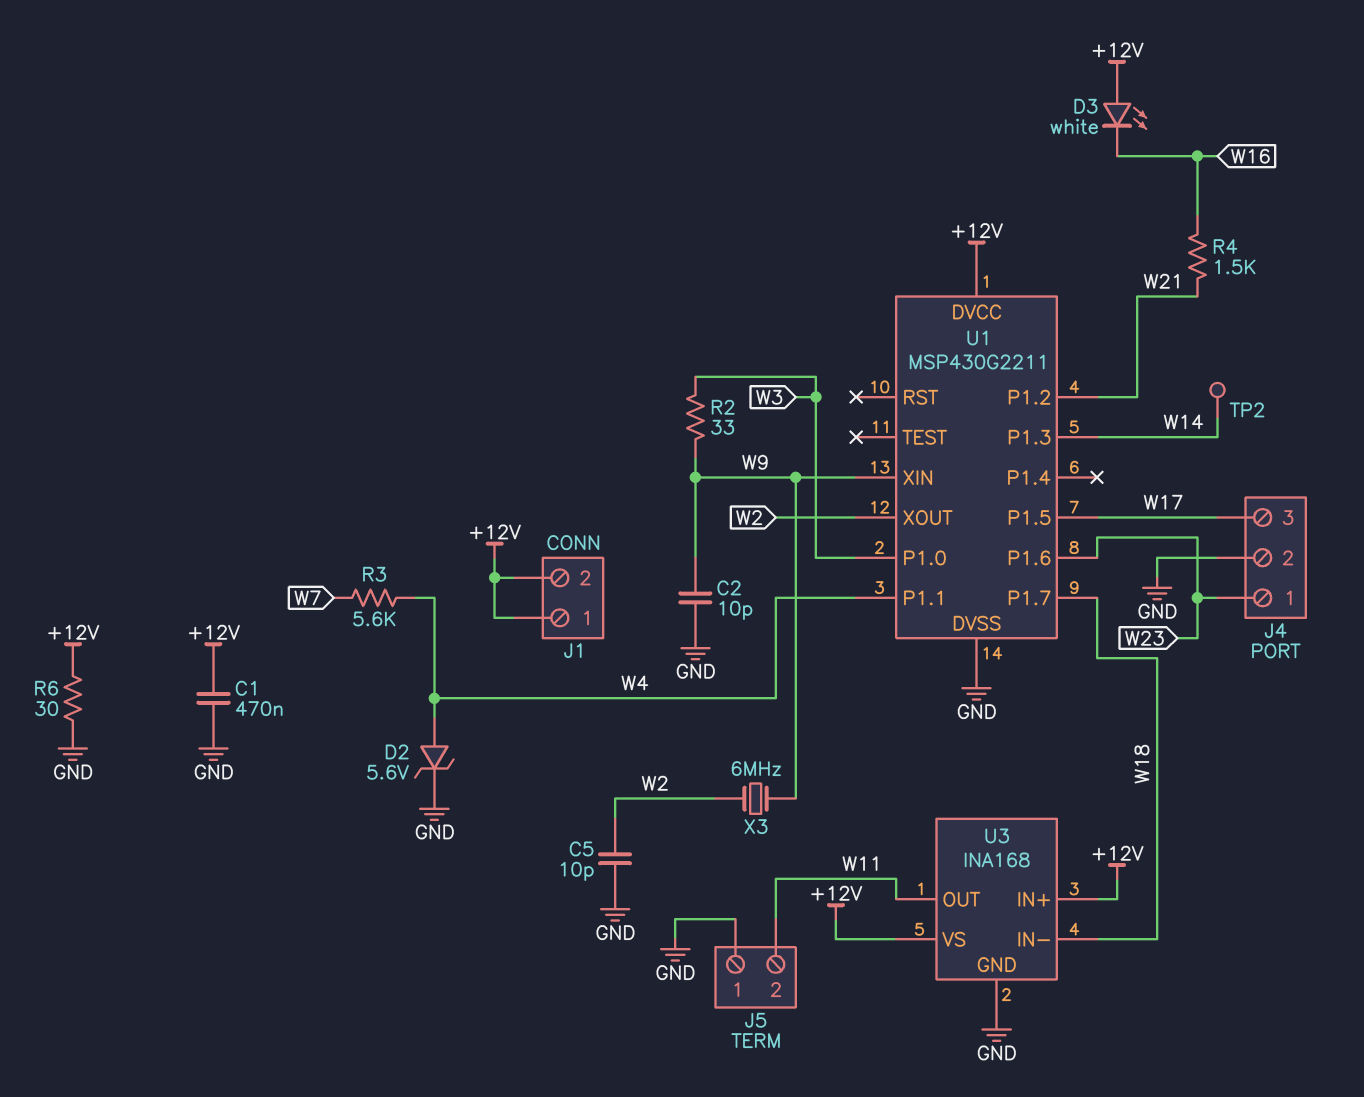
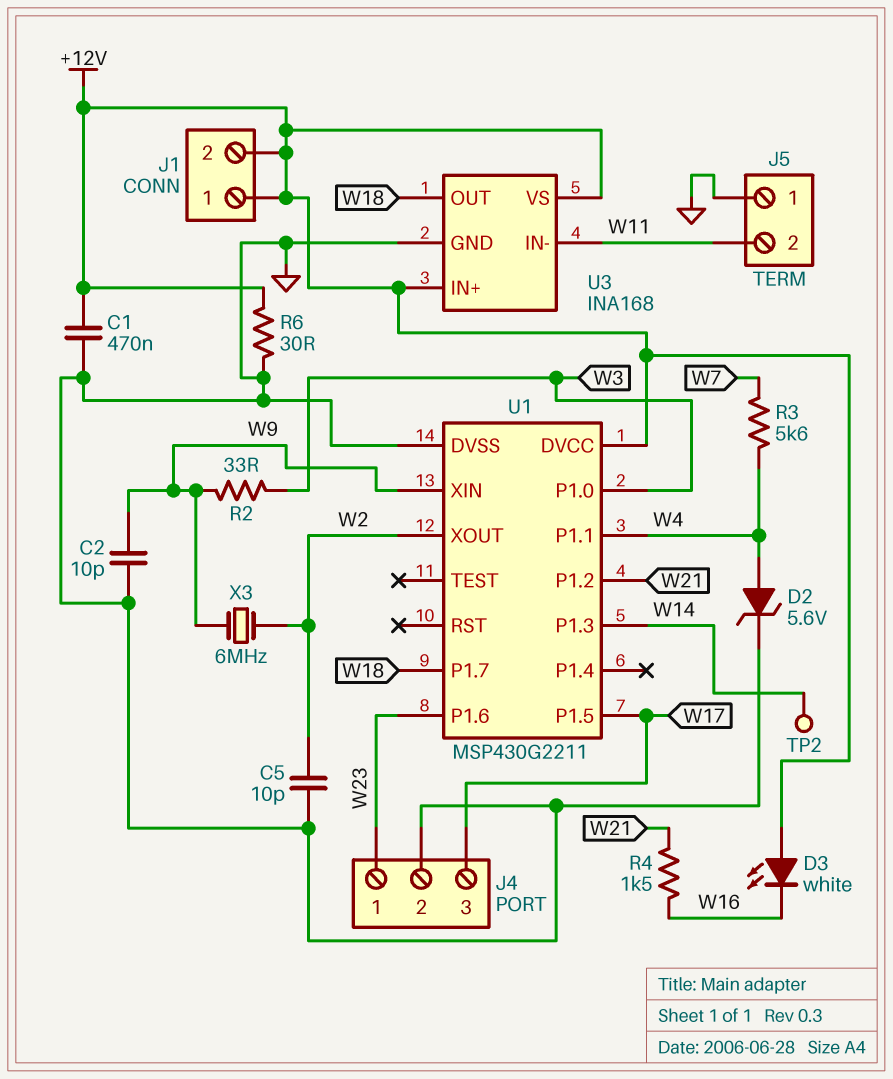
U3 pin IN-: W18 -> W11
U3 pin OUT: W11 -> W18

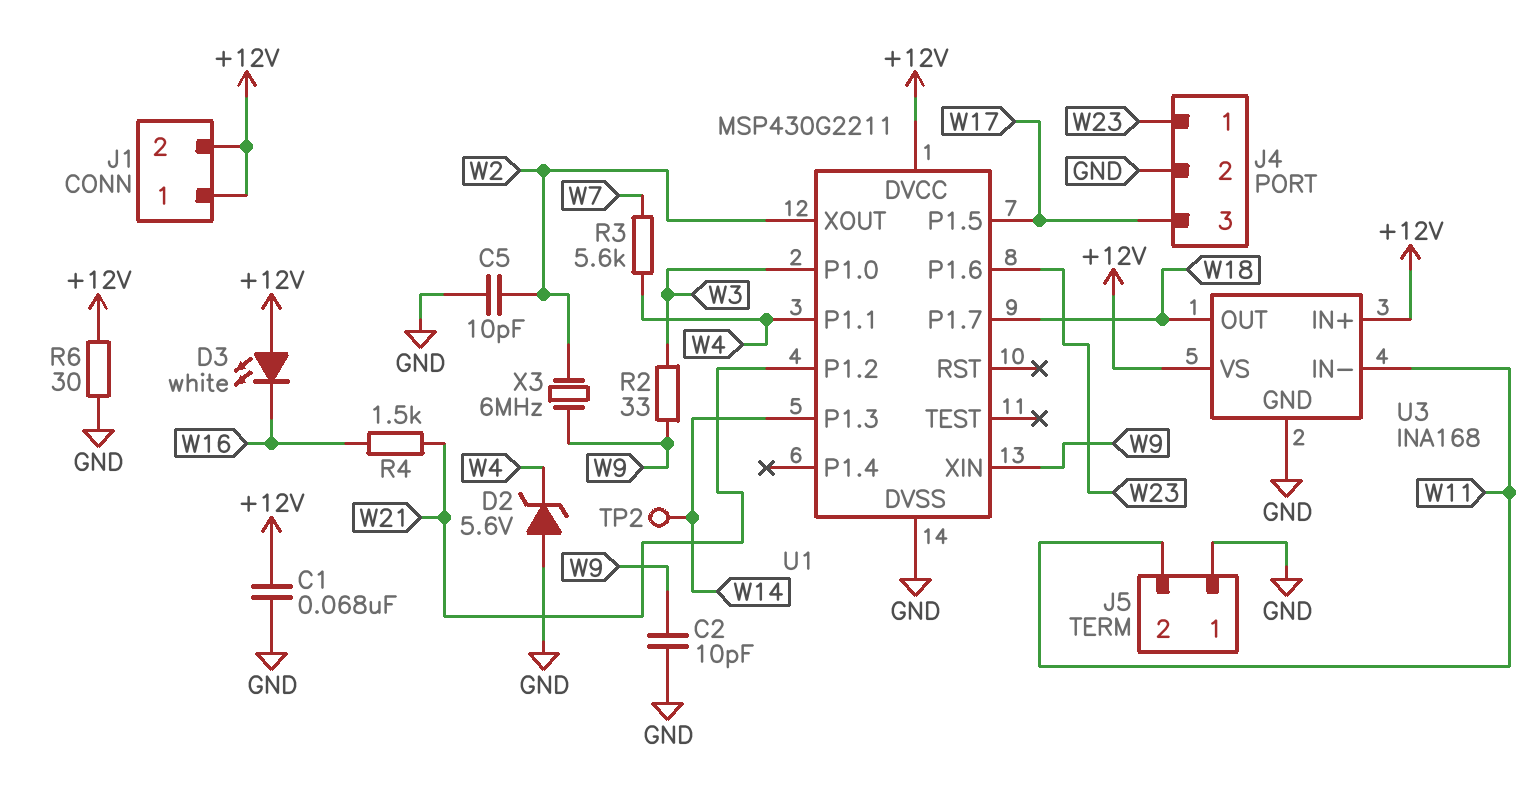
C1: 470nF (+12V, GND) -> 68nF (+12V, GND)
D2: zener 5.6V (A W4, K GND) -> zener 5.6V (A GND, K W4)

